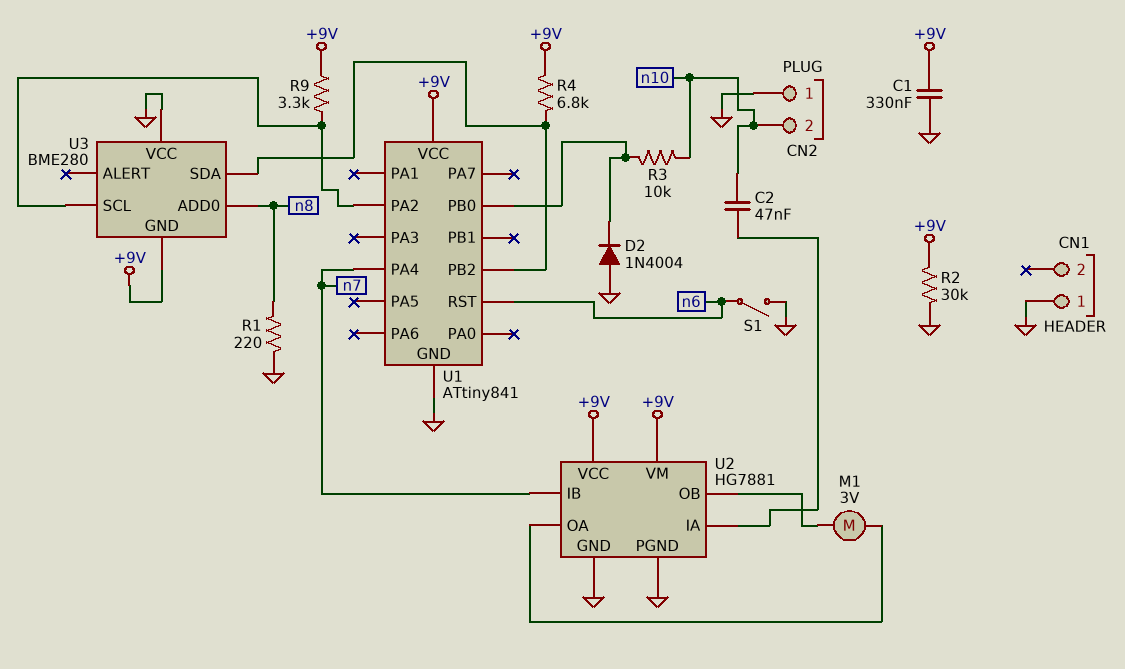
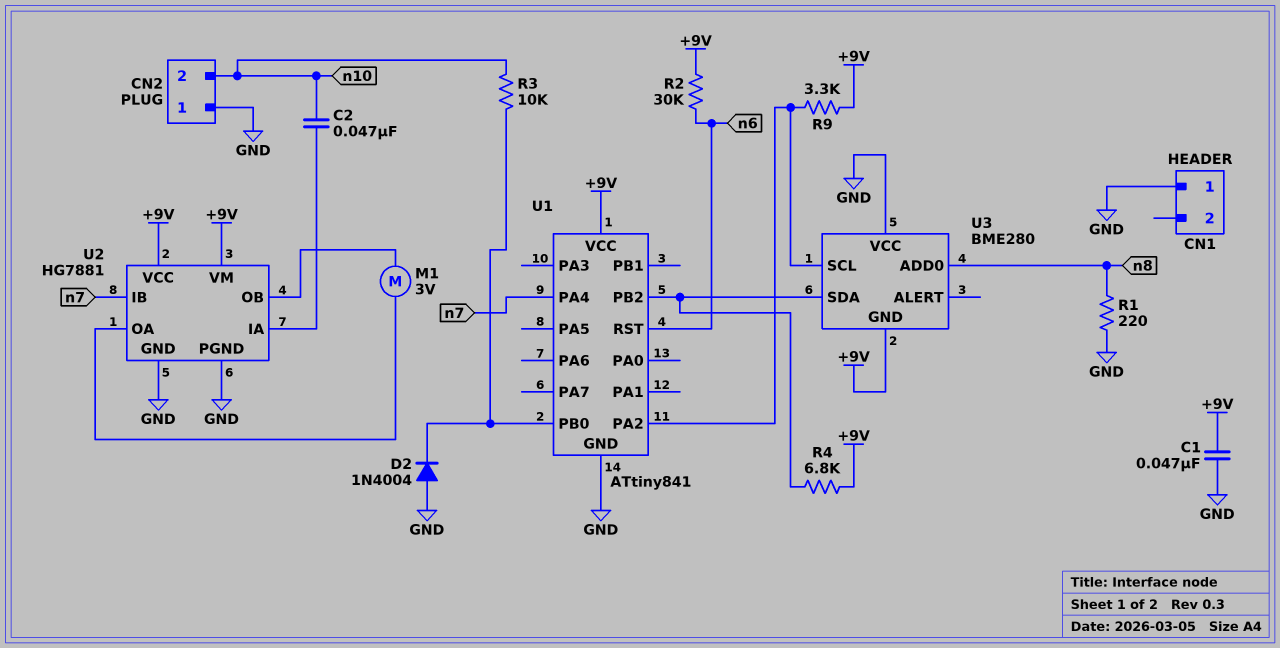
C1: 330nF (+9V, GND) -> 47nF (+9V, GND)
R2: 30k (+9V, GND) -> 30k (+9V, n6)
S1: switch (GND, n6) -> none

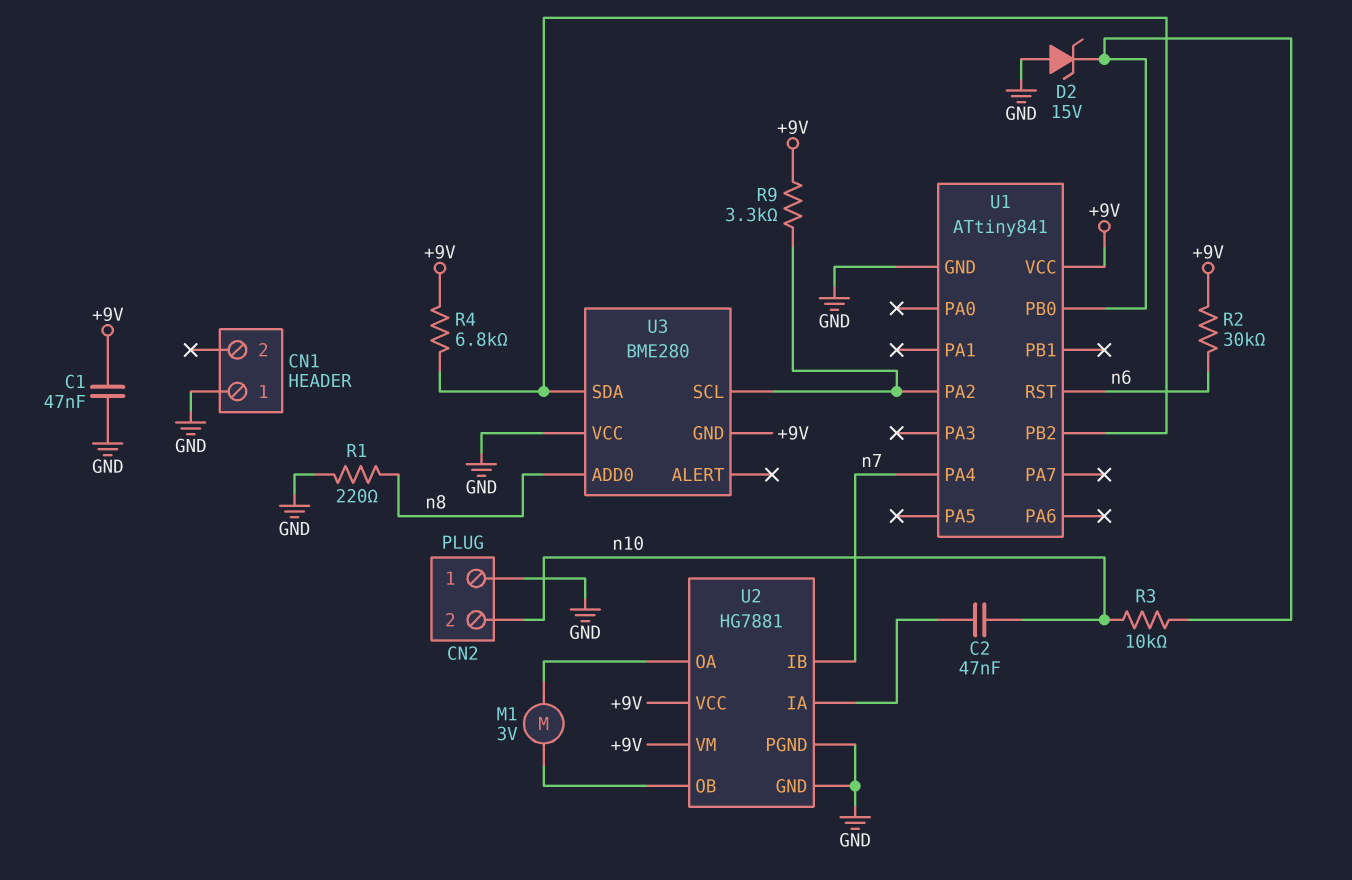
D2: diode 1N4004 (A GND, K U1/PB0) -> zener 15V (A GND, K U1/PB0)

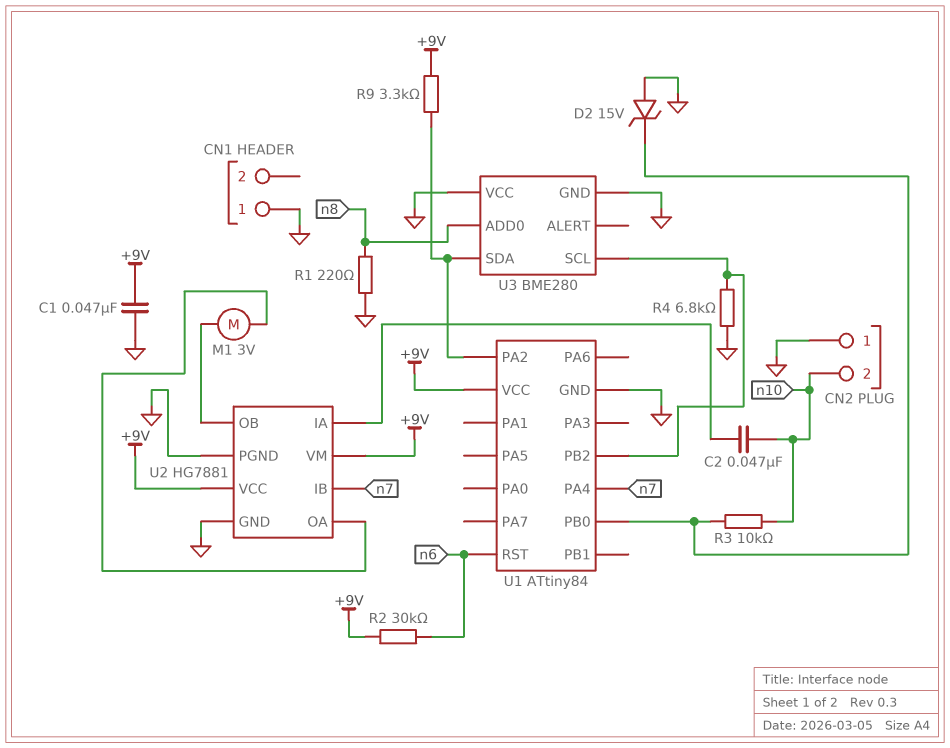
R4: 6.8k (+9V, U1/PB2) -> 6.8k (GND, U1/PB2)
U1: ATtiny841 -> ATtiny84
U3 pin GND: +9V -> GND
U3 pin SCL: U1/PA2 -> U1/PB2
U3 pin SDA: U1/PB2 -> U1/PA2

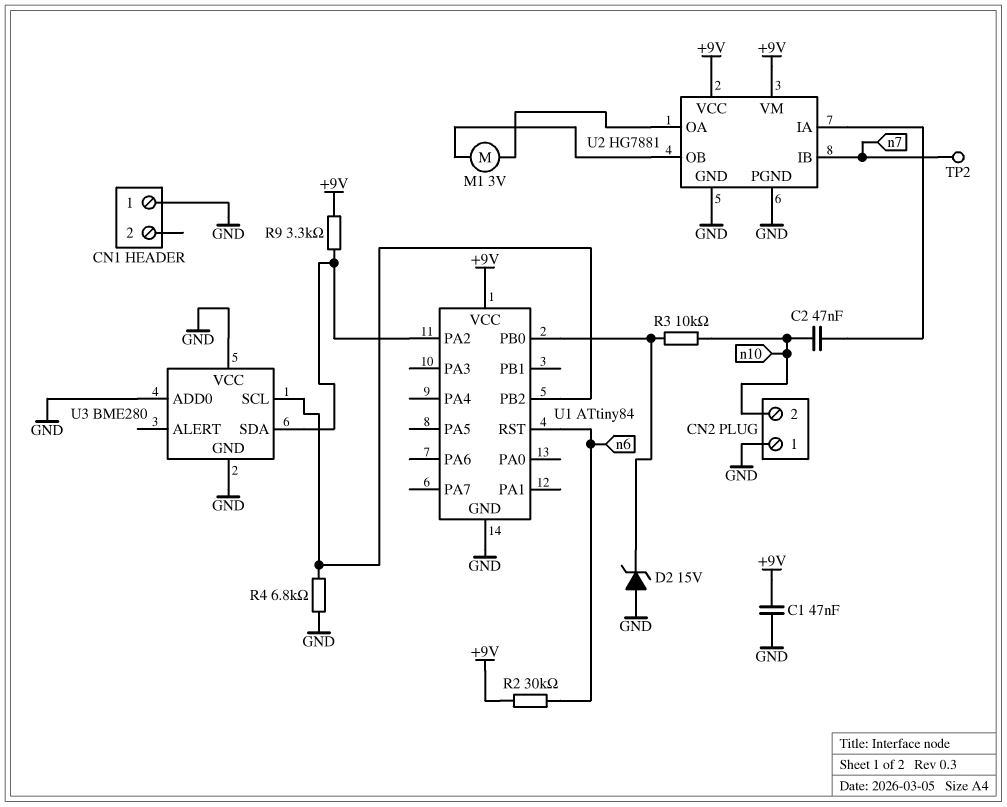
R1: 220 (GND, n8) -> none
TP2: none -> test point (n7)
U1 pin PA4: n7 -> none
U3 pin ADD0: n8 -> GND

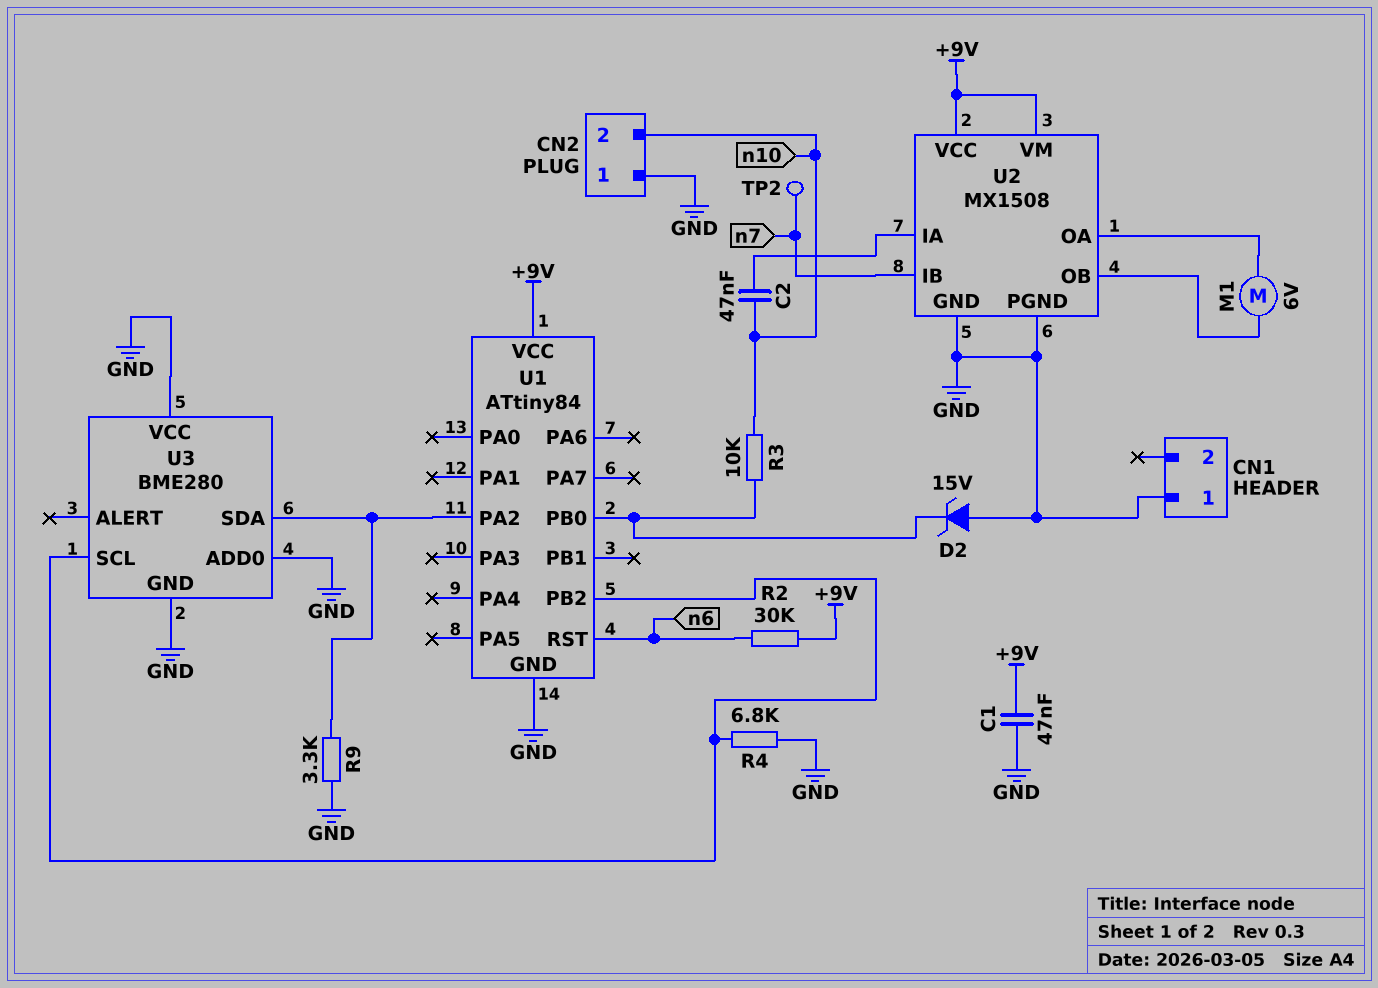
M1: motor 3V (U2/OA, U2/OB) -> motor 6V (U2/OA, U2/OB)
R9: 3.3k (+9V, U1/PA2) -> 3.3k (GND, U1/PA2)
U2: HG7881 -> MX1508

